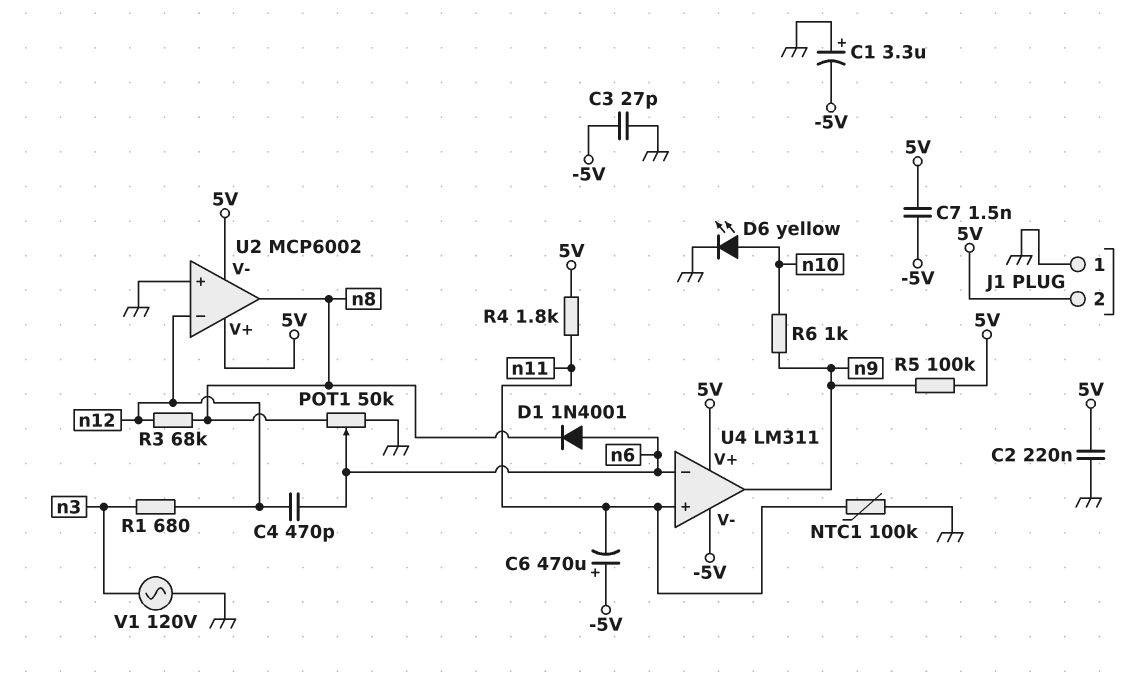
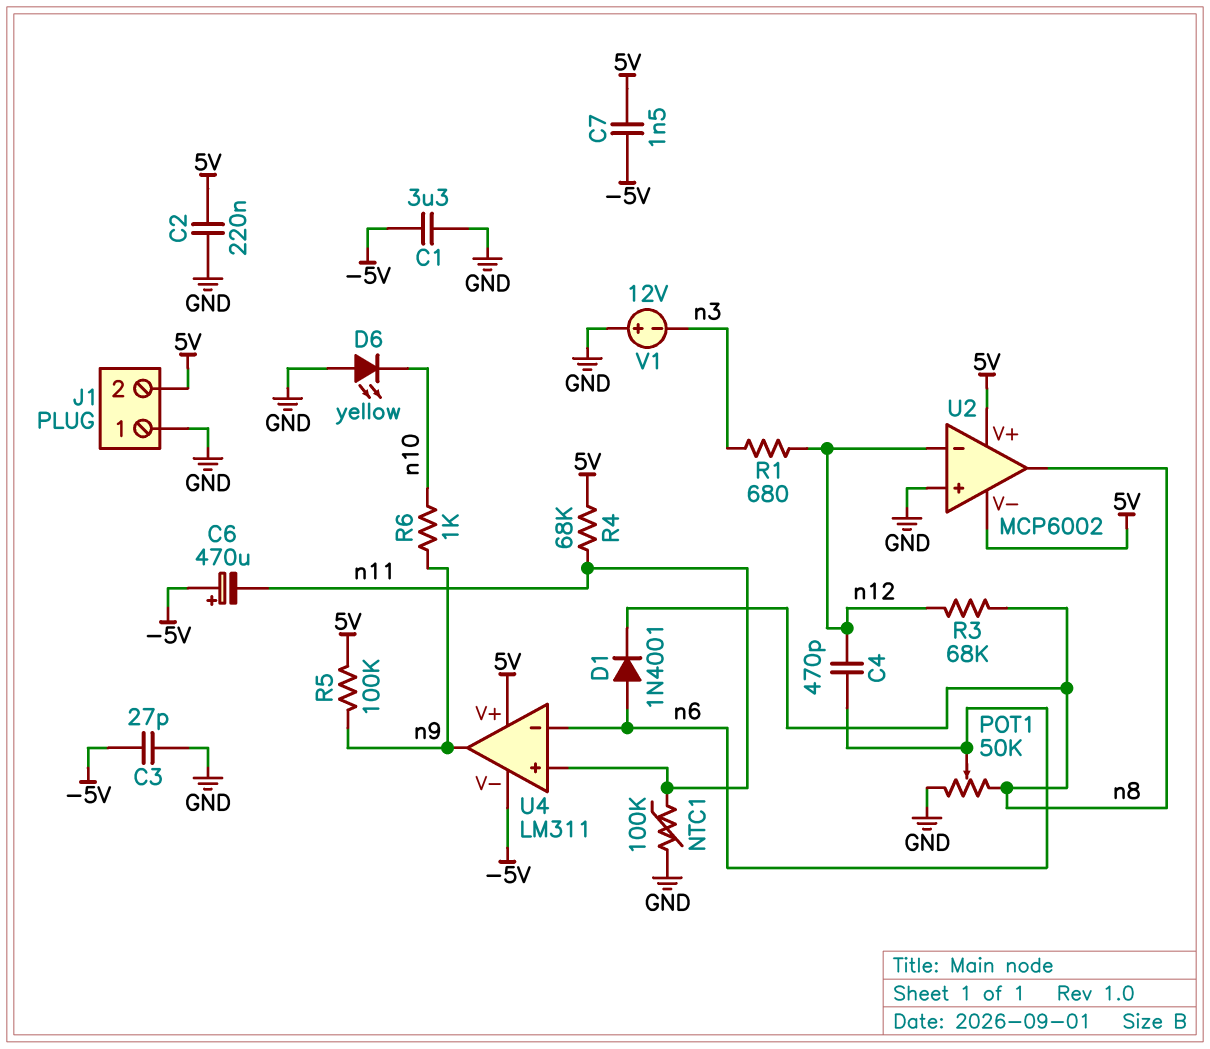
C1: 3.3uF (plus GND, minus -5V) -> 3.3uF (-5V, GND)
D6: LED yellow (A n10, K GND) -> LED yellow (A GND, K n10)
R4: 1.8k (5V, n11) -> 68k (5V, n11)
V1: AC 120V (GND, n3) -> 12V (plus GND, minus n3)

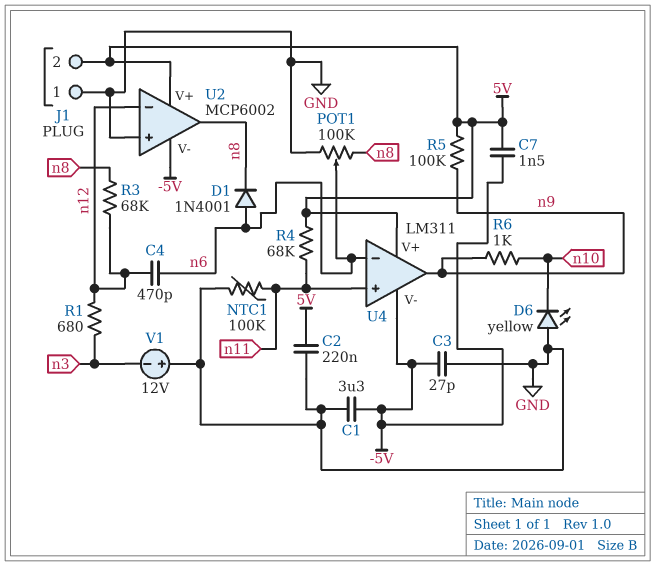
C6: 470uF (plus -5V, minus n11) -> none
POT1: 50k (GND, n8, wiper n6) -> 100k (GND, n8, wiper n6)
U2 pin V-: 5V -> -5V

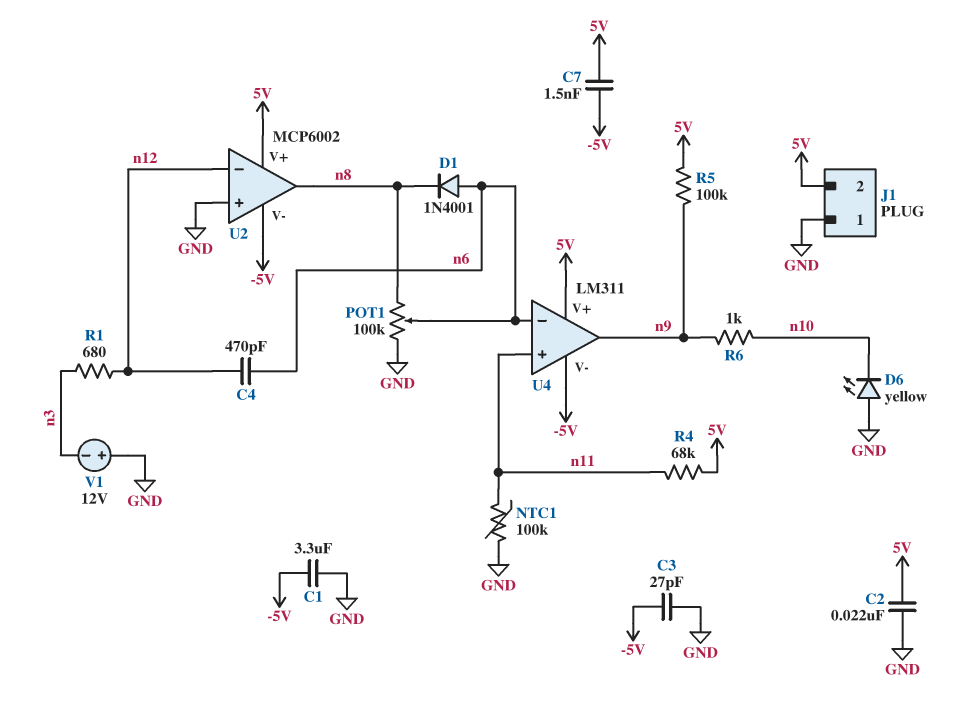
C2: 220nF (5V, GND) -> 22nF (5V, GND)
R3: 68k (n8, n12) -> none

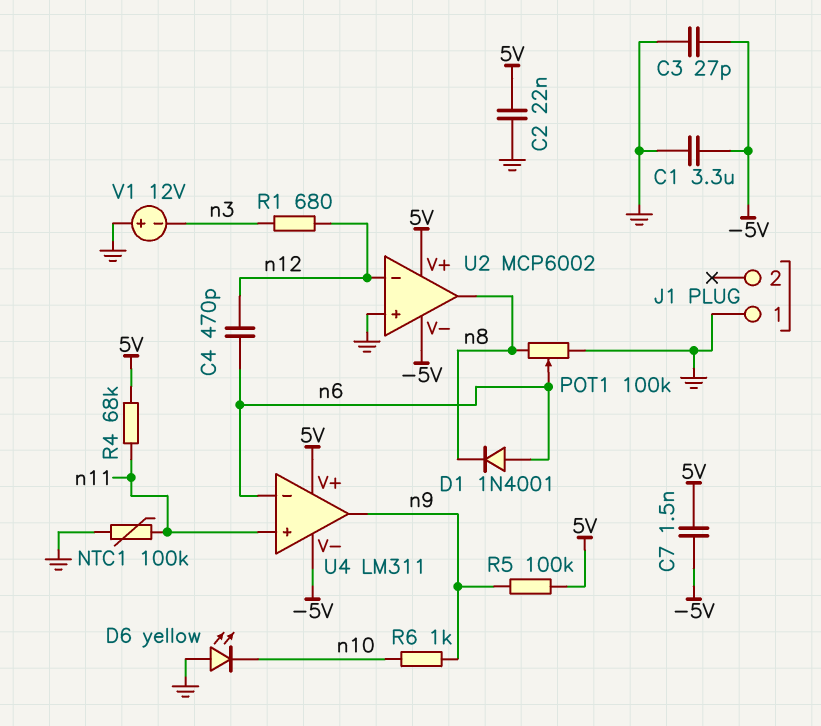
J1 pin 2: 5V -> none

